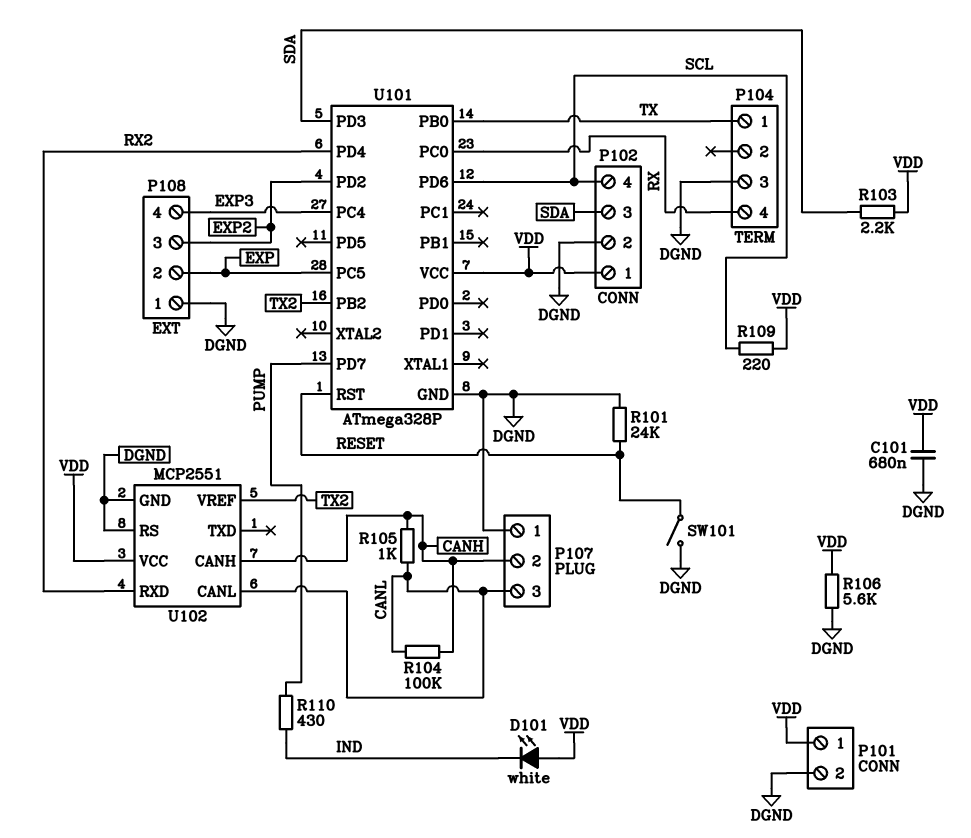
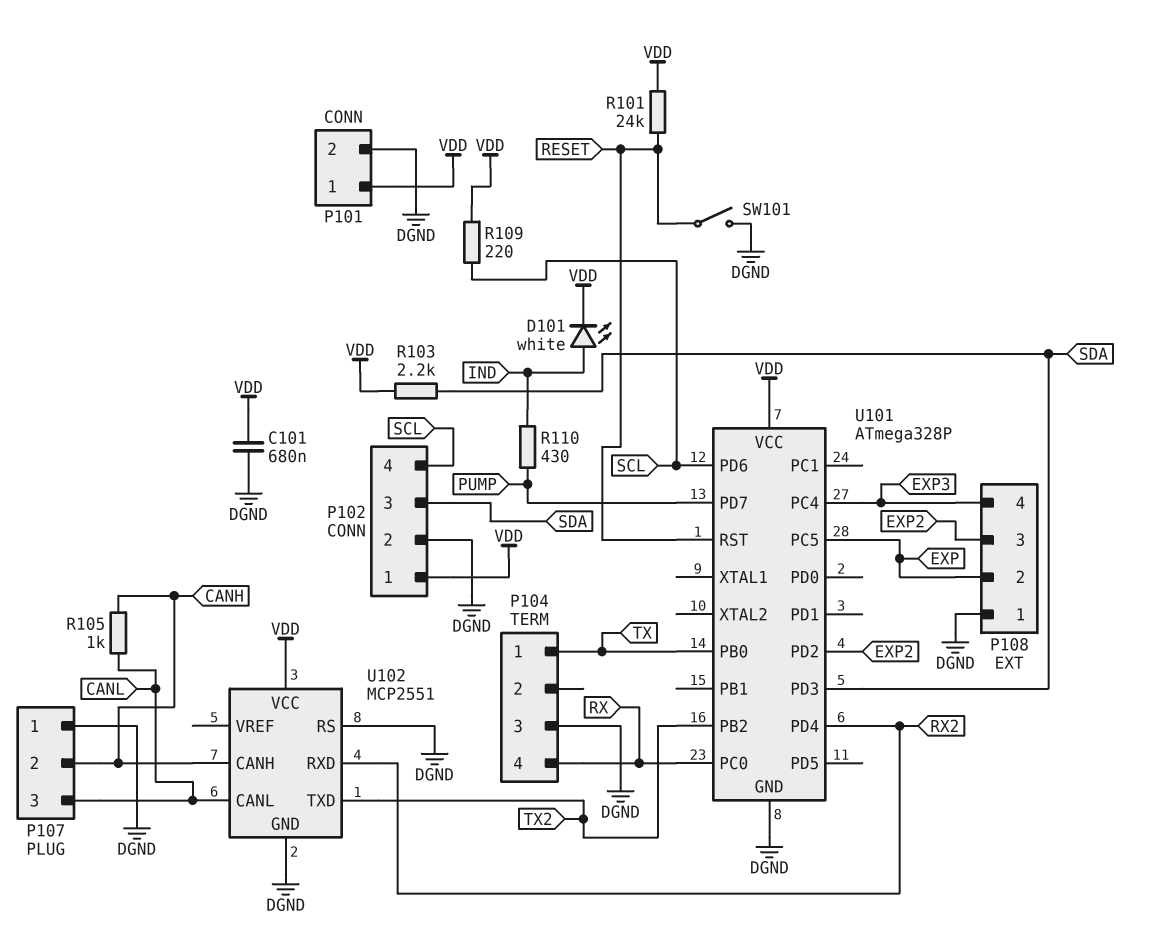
D101: LED white (A VDD, K IND) -> LED white (A IND, K VDD)
R101: 24k (DGND, RESET) -> 24k (RESET, VDD)
R104: 100k (CANH, CANL) -> none
R106: 5.6k (DGND, VDD) -> none
U102 pin TXD: none -> TX2
U102 pin VREF: TX2 -> none

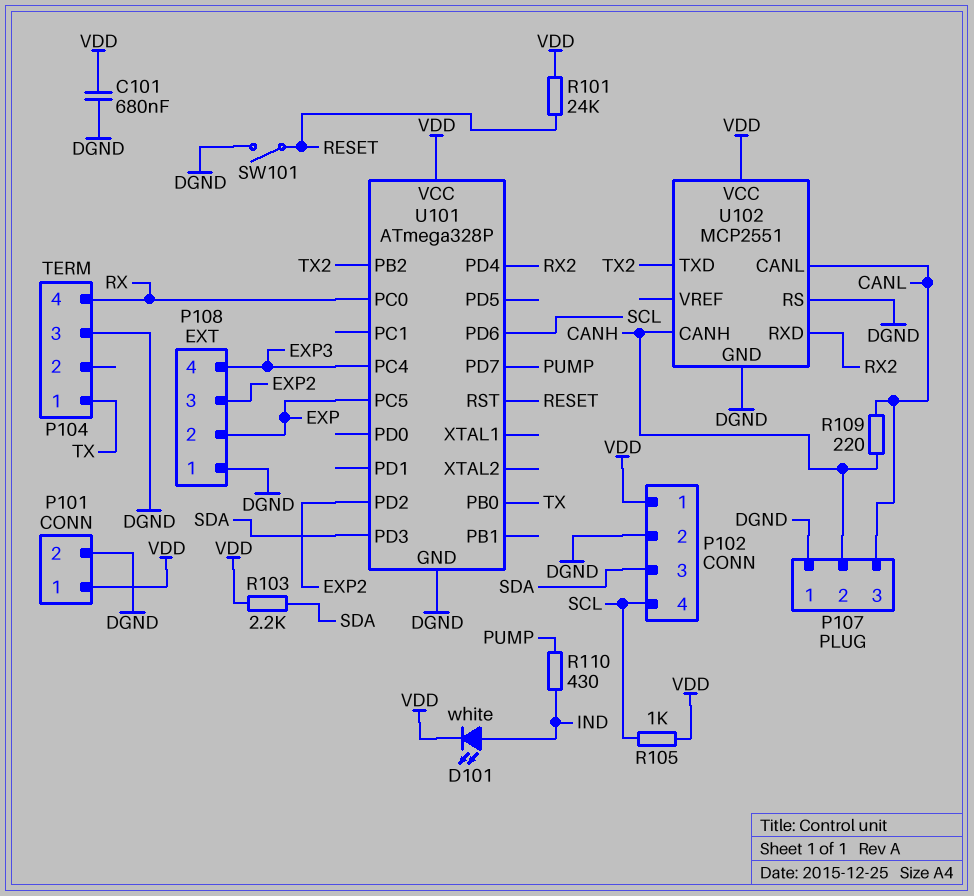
R105: 1k (CANH, CANL) -> 1k (SCL, VDD)
R109: 220 (SCL, VDD) -> 220 (CANH, CANL)

